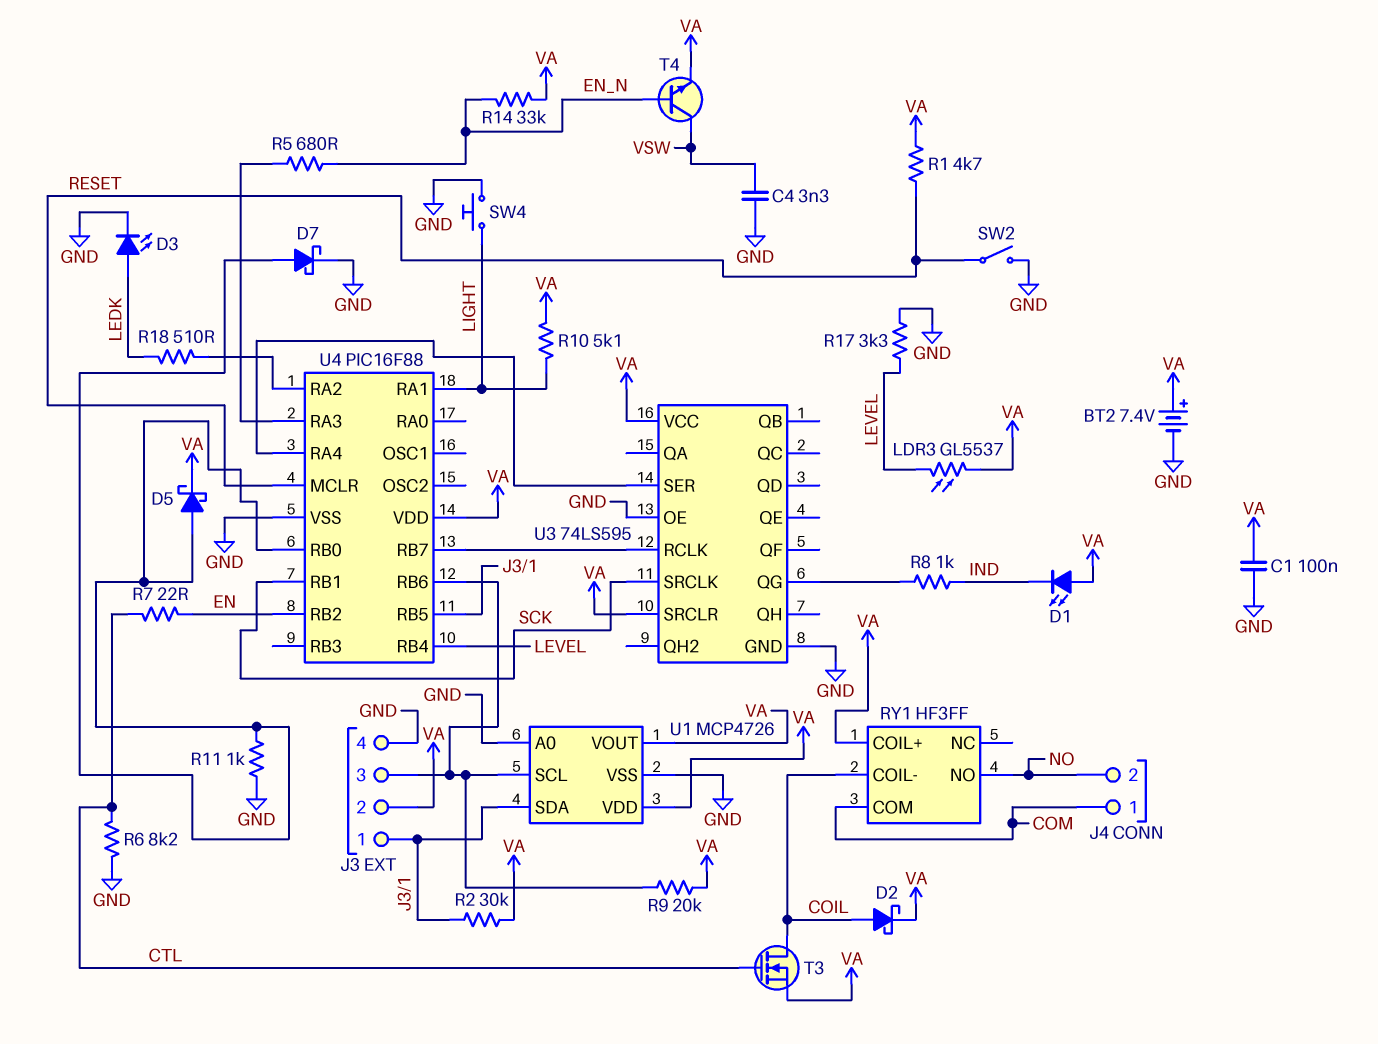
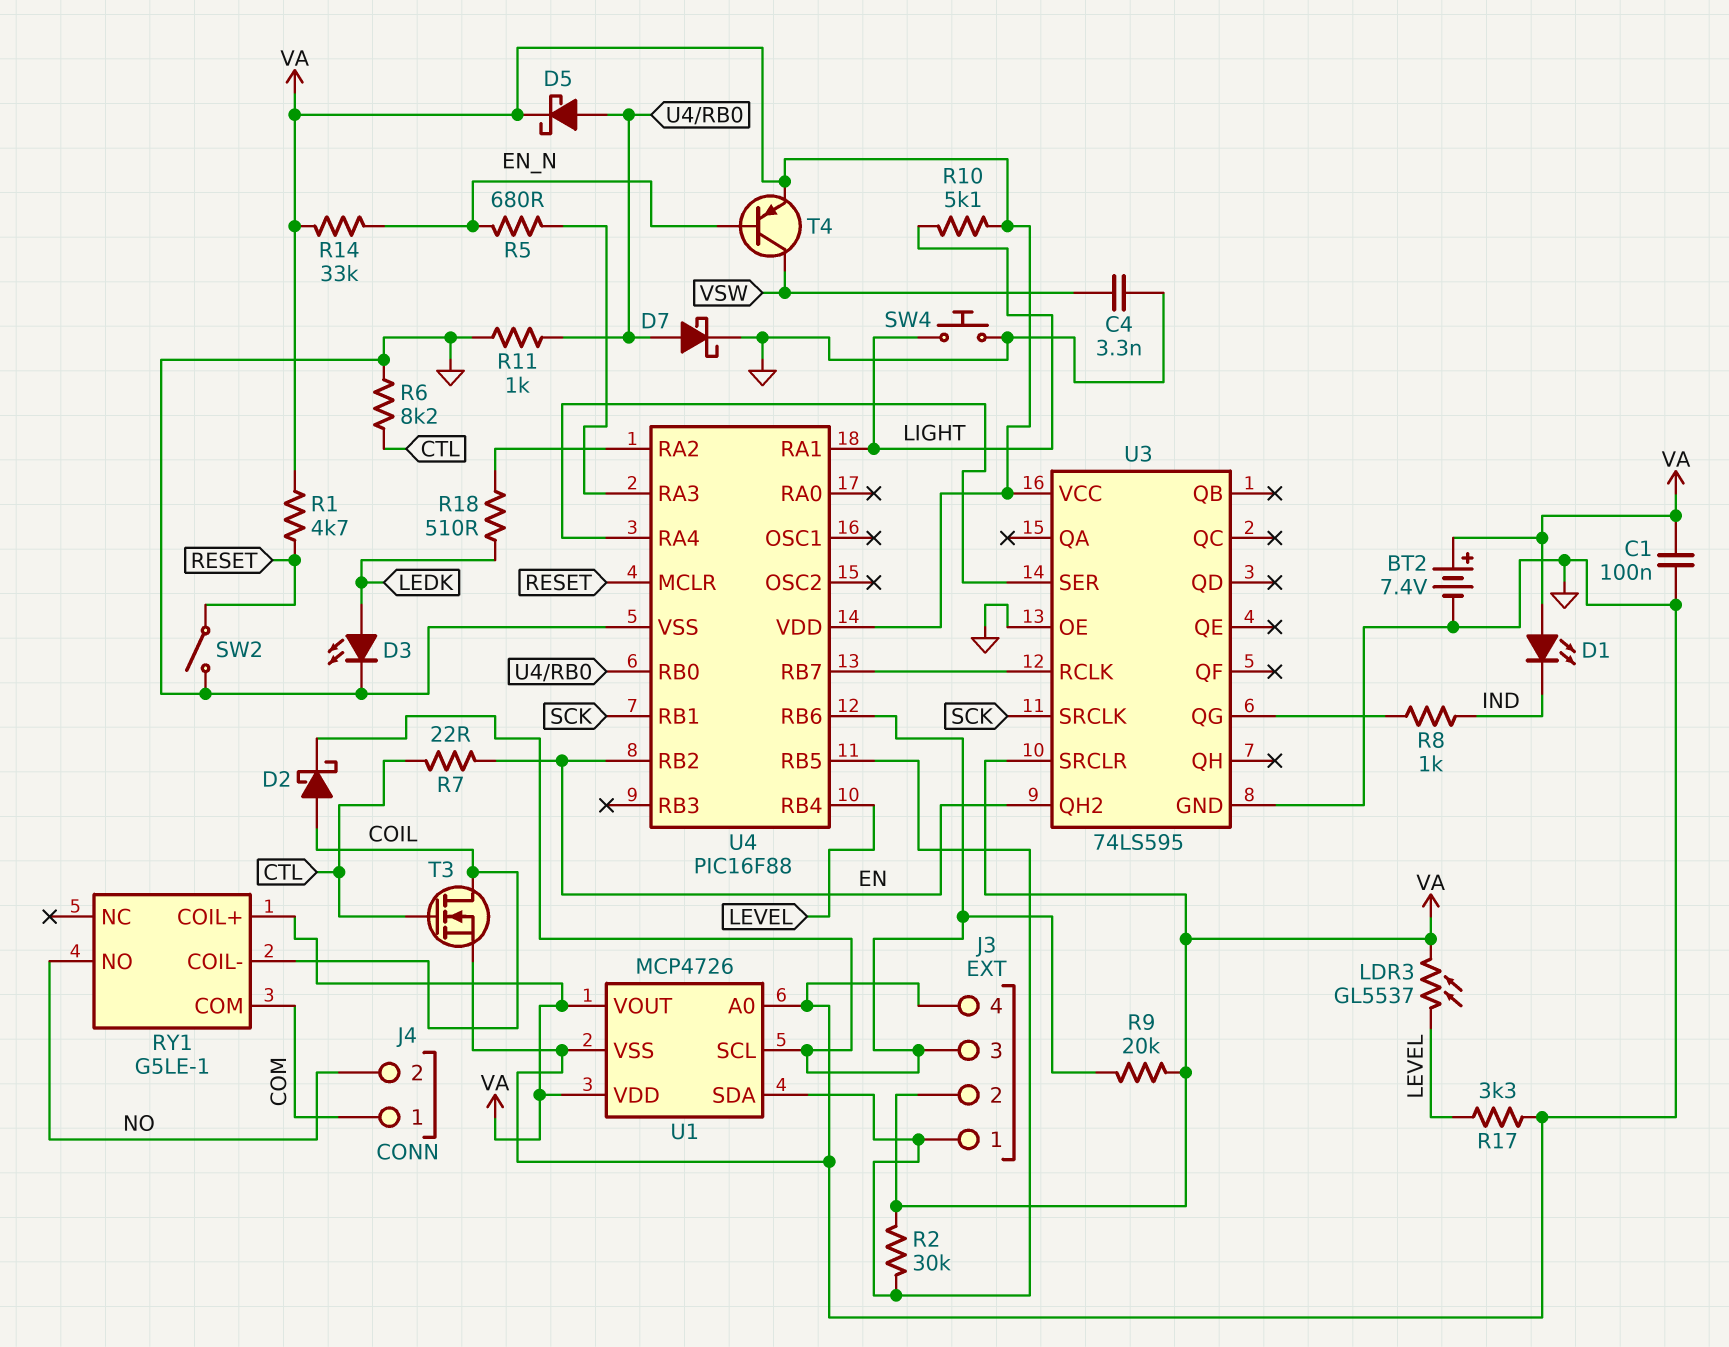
D2: schottky (A COIL, K VA) -> schottky (A COIL, K J3/3)
RY1: HF3FF -> G5LE-1
T3: NMOS (G CTL, D COIL, S VA) -> NMOS (G CTL, D COIL, S GND)
T4: NPN (B EN_N, C VSW, E VA) -> PNP (B EN_N, C VSW, E VA)
U3 pin QH2: none -> EN

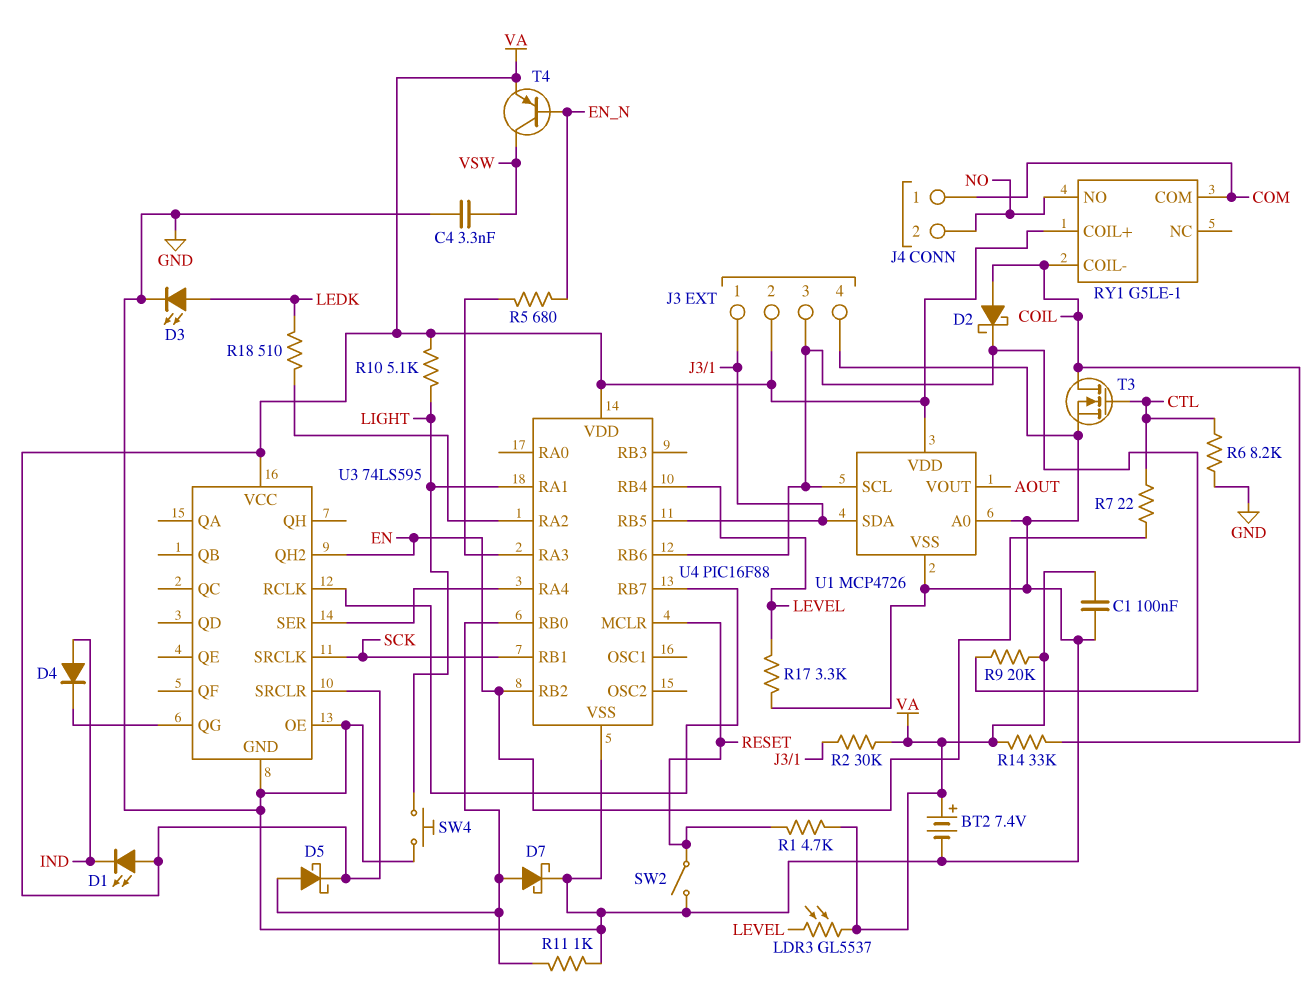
D4: none -> diode (A IND, K U3/QG)
R8: 1k (IND, U3/QG) -> none
R14: 33k (EN_N, VA) -> 33k (COIL, VA)
U1 pin VOUT: VA -> AOUT

